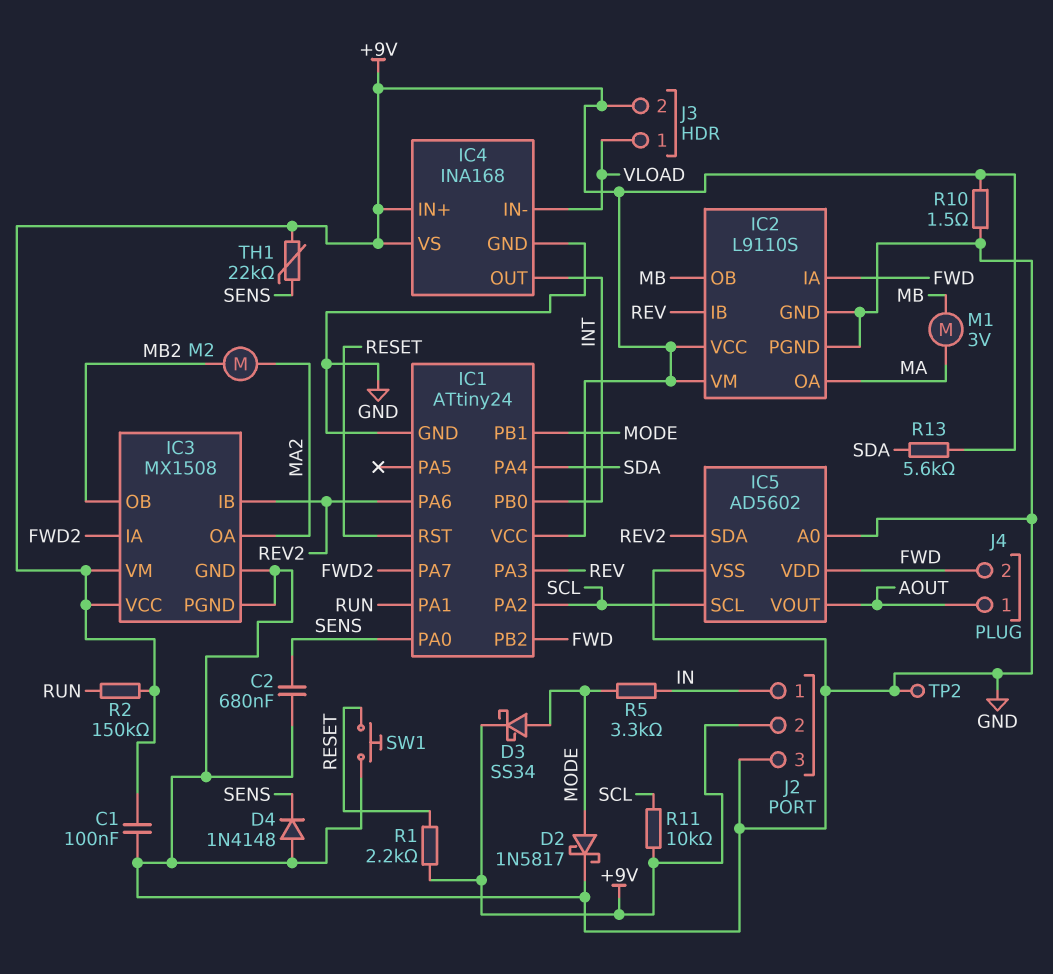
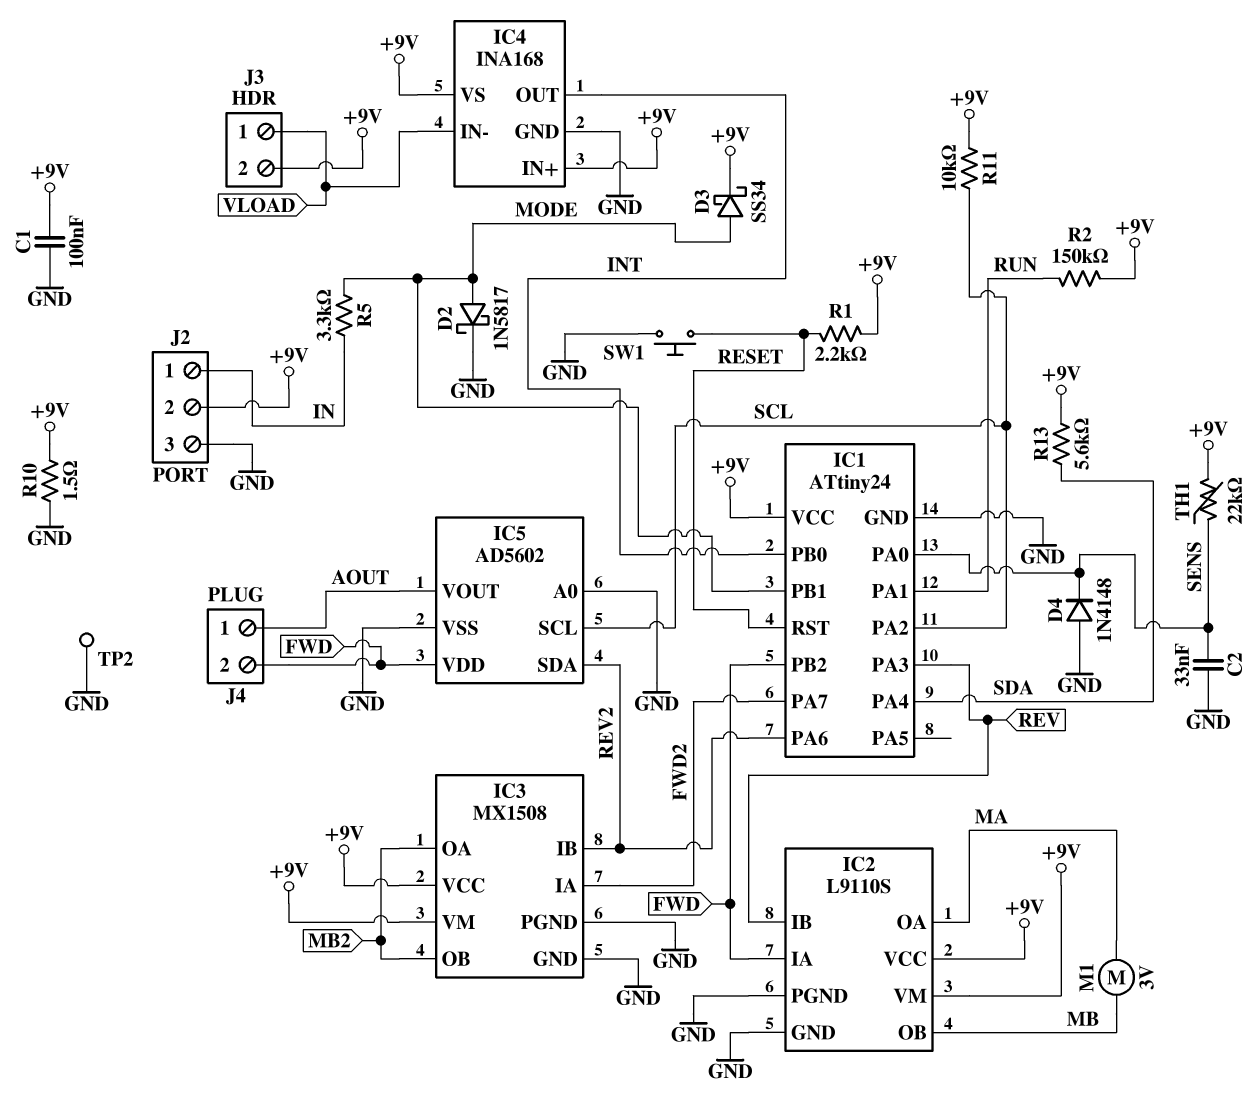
C2: 680nF (GND, SENS) -> 33nF (GND, SENS)
IC3 pin OA: MA2 -> MB2
M2: motor (MA2, MB2) -> none

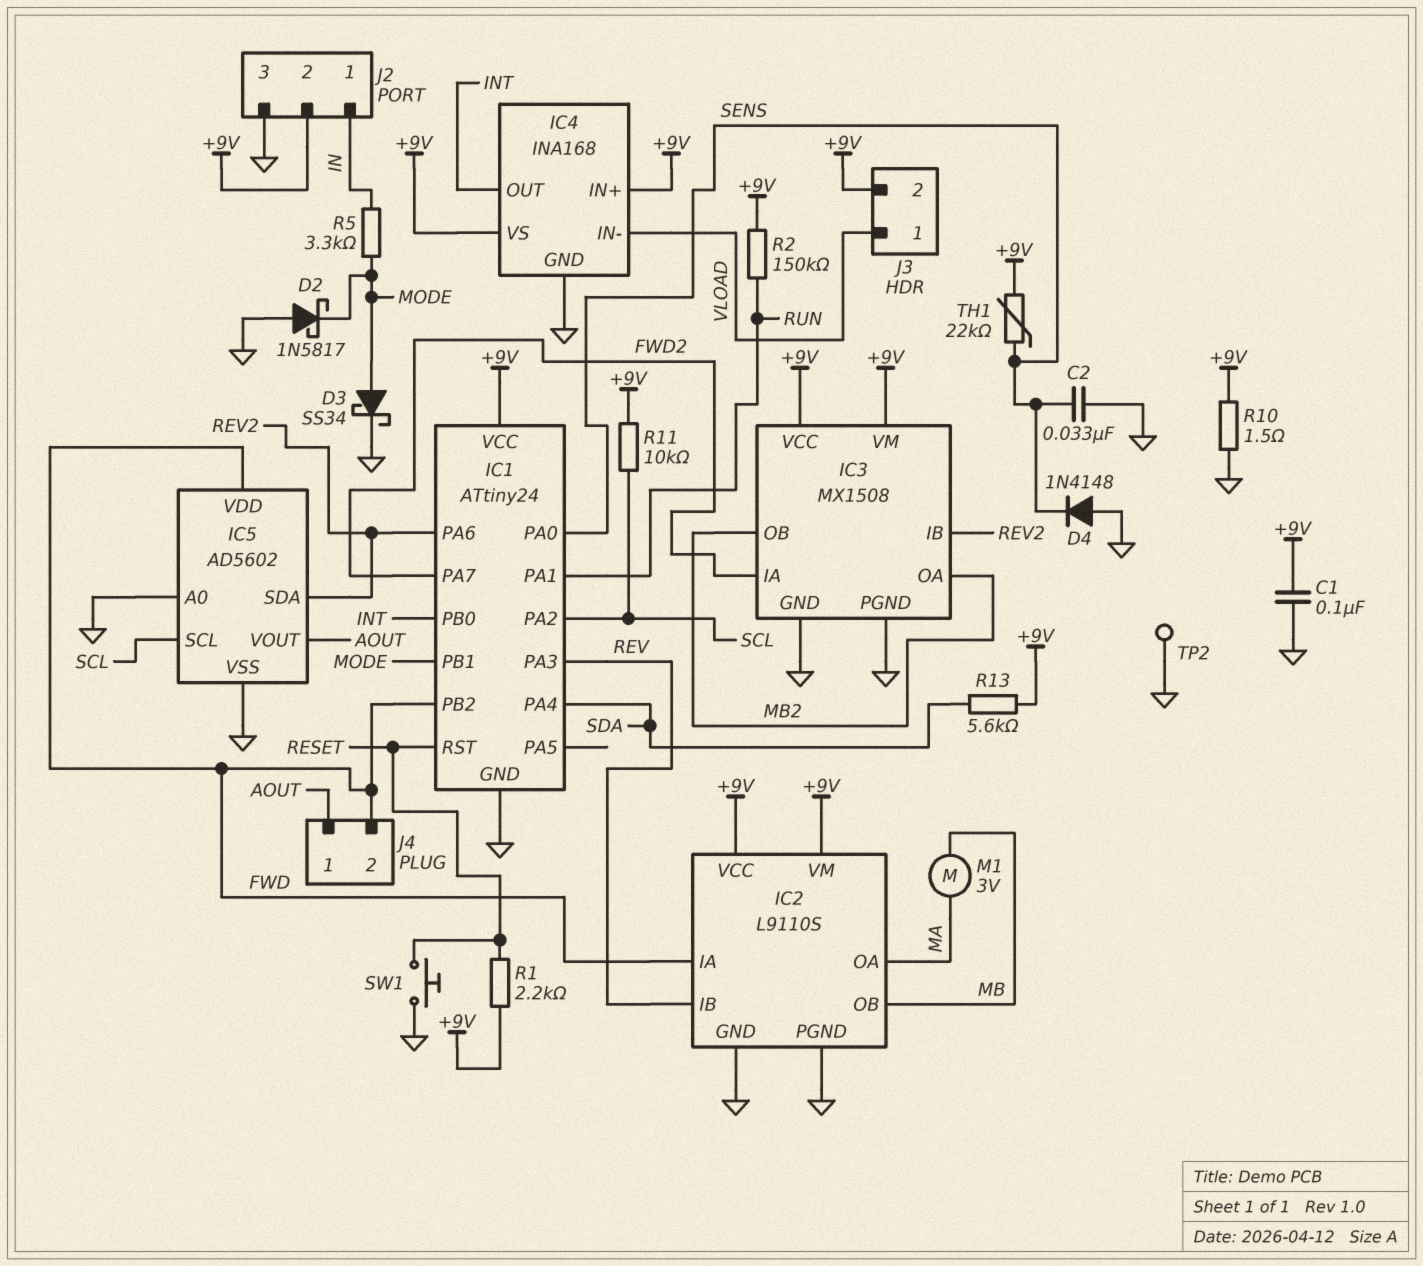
D2: schottky 1N5817 (A MODE, K GND) -> schottky 1N5817 (A GND, K MODE)
D3: schottky SS34 (A MODE, K +9V) -> schottky SS34 (A MODE, K GND)

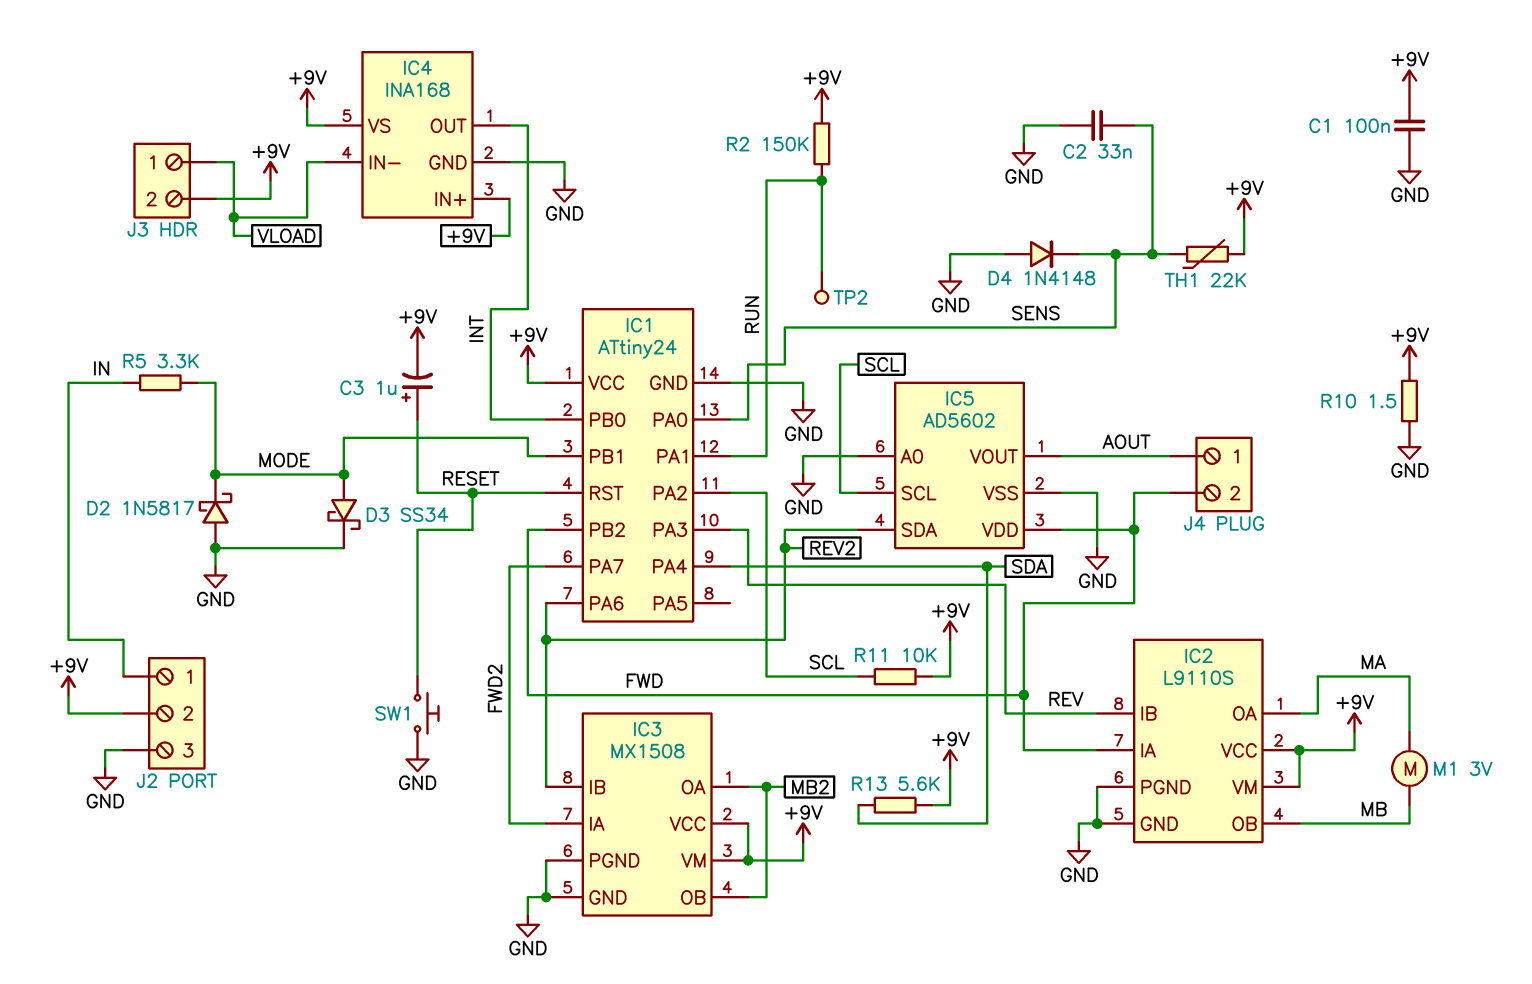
C3: none -> 1uF (plus RESET, minus +9V)
R1: 2.2k (+9V, RESET) -> none
TP2: test point (GND) -> test point (RUN)

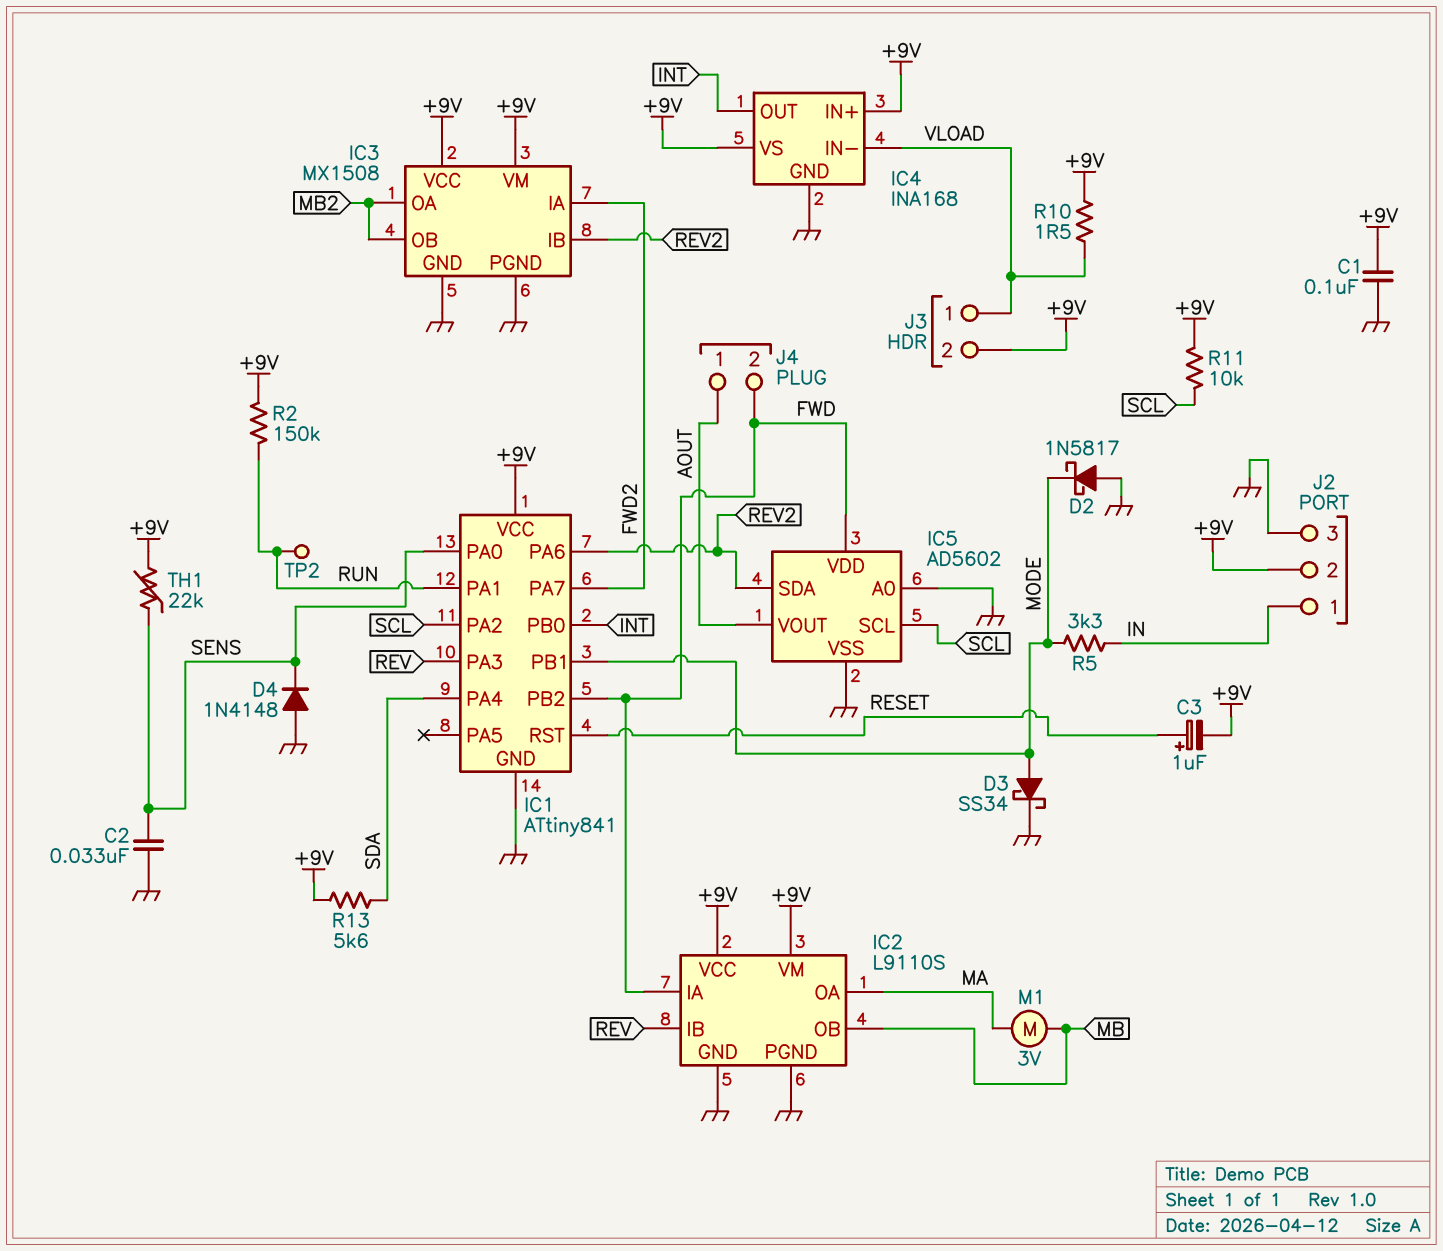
IC1: ATtiny24 -> ATtiny841
R10: 1.5 (+9V, GND) -> 1.5 (+9V, VLOAD)
SW1: button (GND, RESET) -> none

